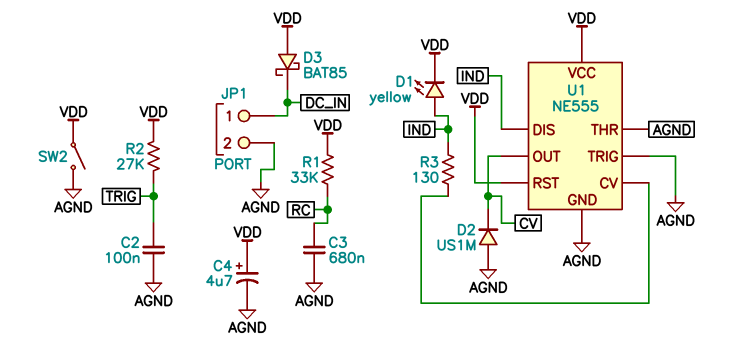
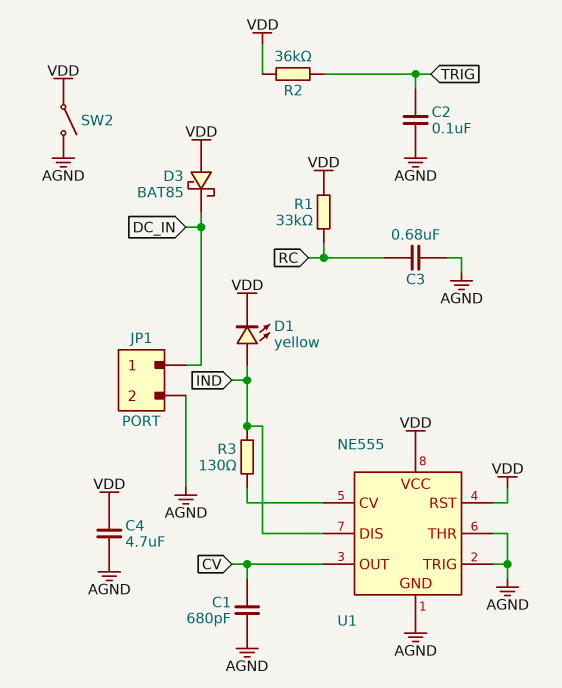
C1: none -> 680pF (AGND, CV)
C4: 4.7uF (plus VDD, minus AGND) -> 4.7uF (AGND, VDD)
D2: diode US1M (A AGND, K CV) -> none
R2: 27k (TRIG, VDD) -> 36k (TRIG, VDD)

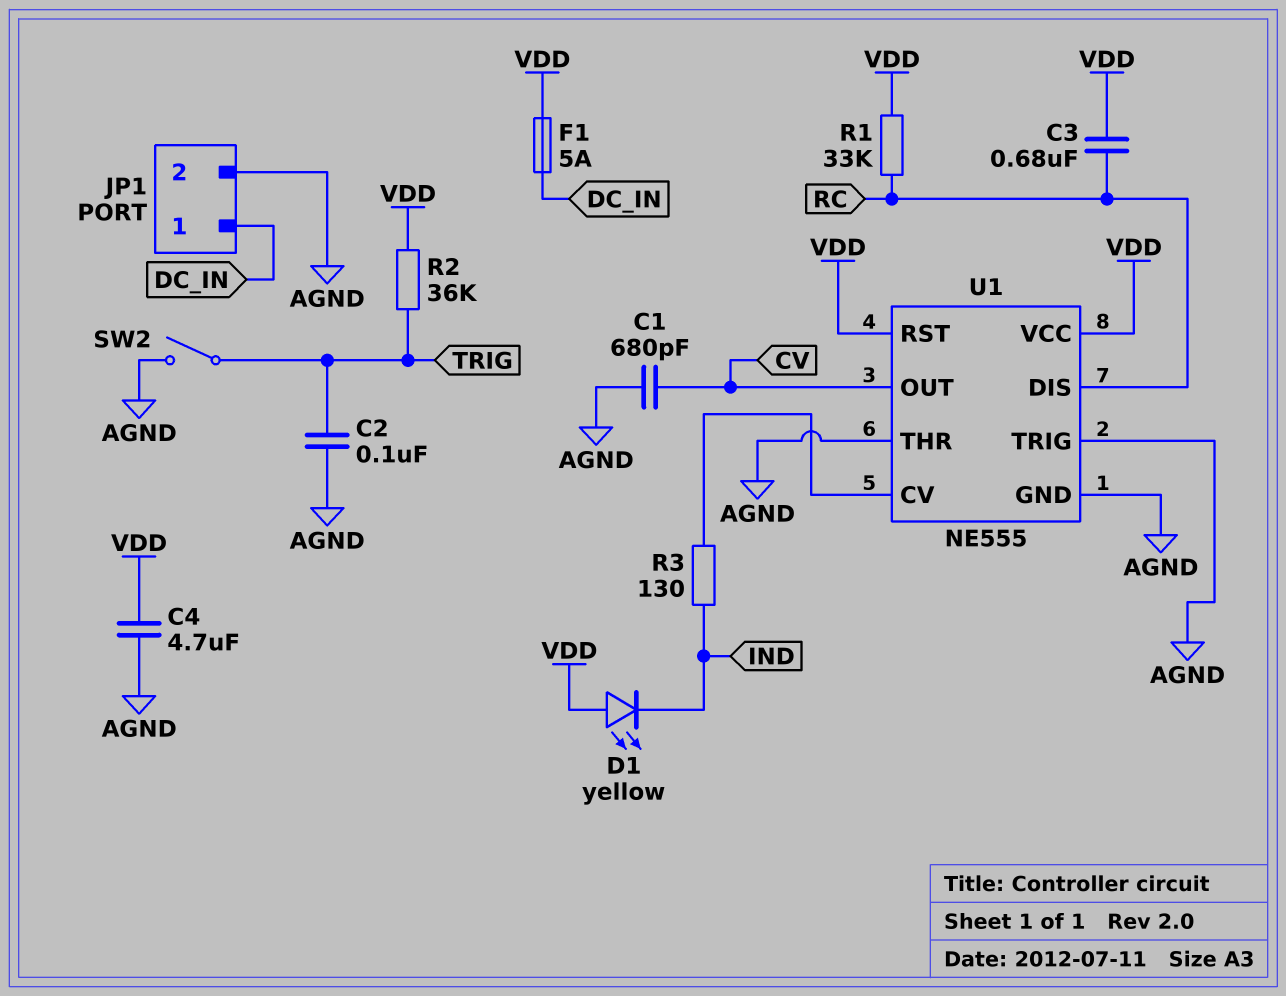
C3: 680nF (AGND, RC) -> 680nF (RC, VDD)
D1: LED yellow (A IND, K VDD) -> LED yellow (A VDD, K IND)
D3: schottky BAT85 (A VDD, K DC_IN) -> none
F1: none -> 5A (DC_IN, VDD)
SW2: switch (AGND, VDD) -> switch (AGND, TRIG)
U1 pin DIS: IND -> RC

